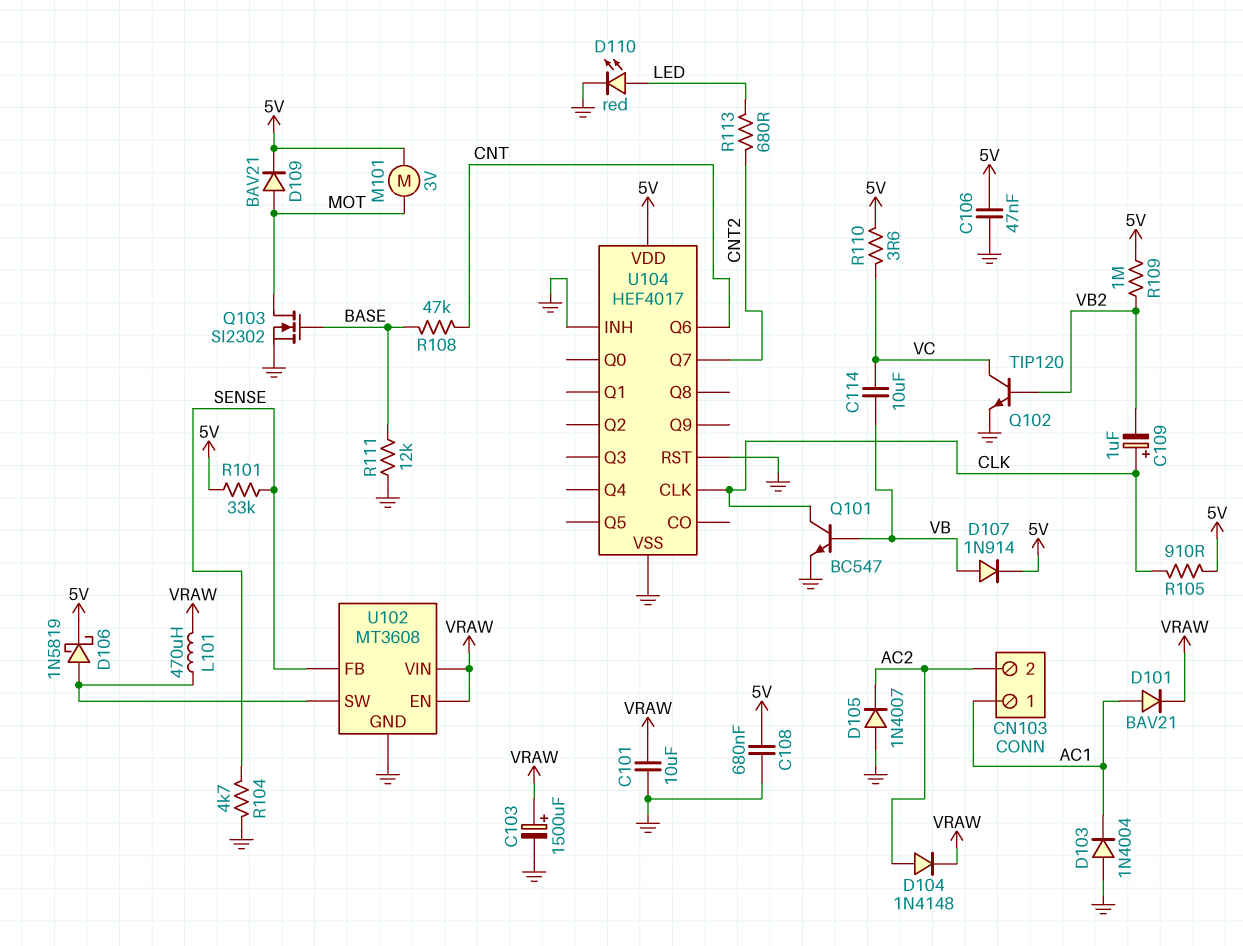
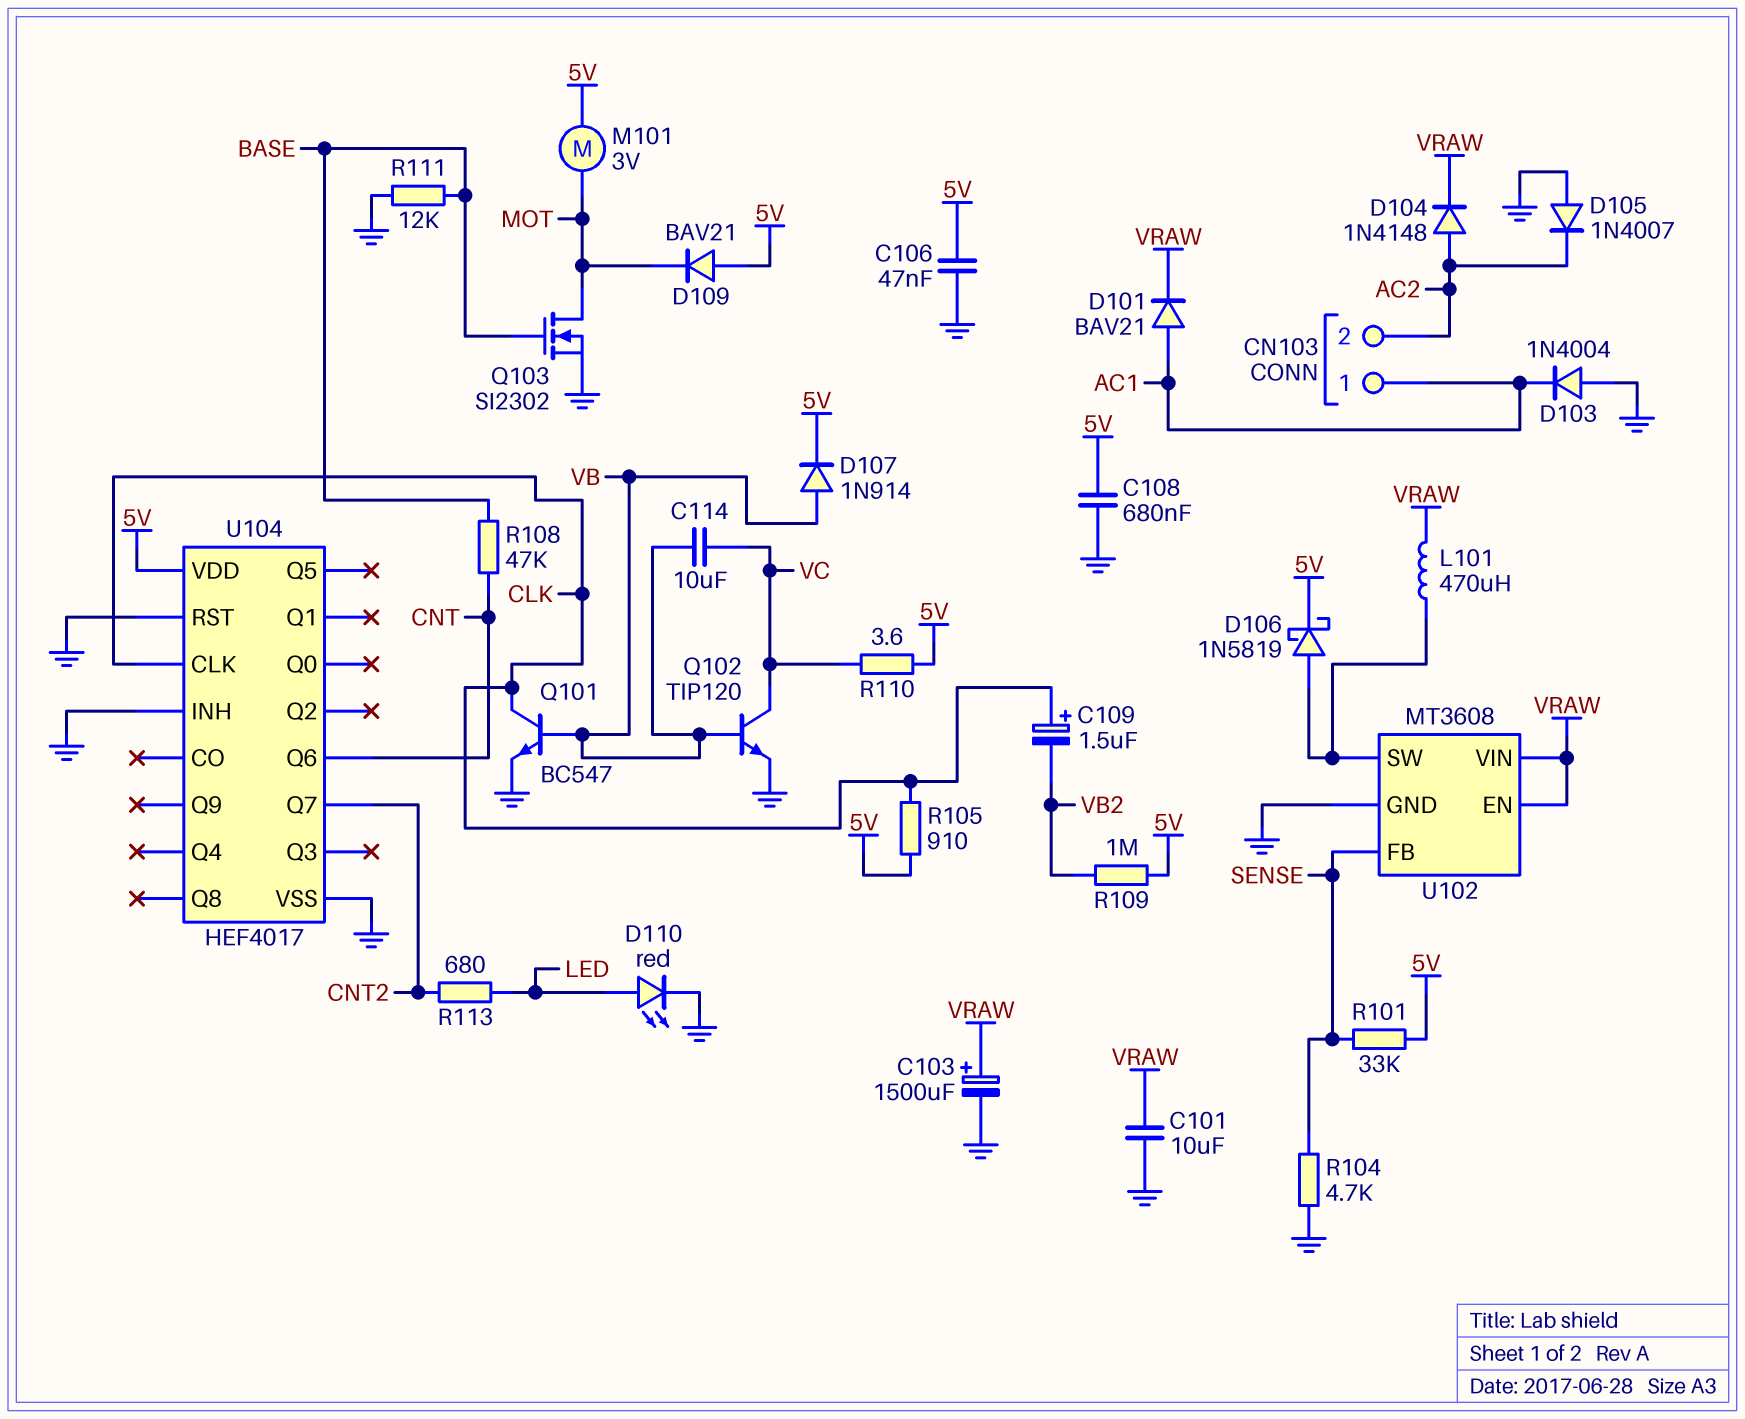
C109: 1uF (plus CLK, minus VB2) -> 1.5uF (plus CLK, minus VB2)
D109: diode BAV21 (A MOT, K 5V) -> diode BAV21 (A 5V, K MOT)
Q102: NPN TIP120 (B VB2, C VC, E GND) -> NPN TIP120 (B VB, C VC, E GND)

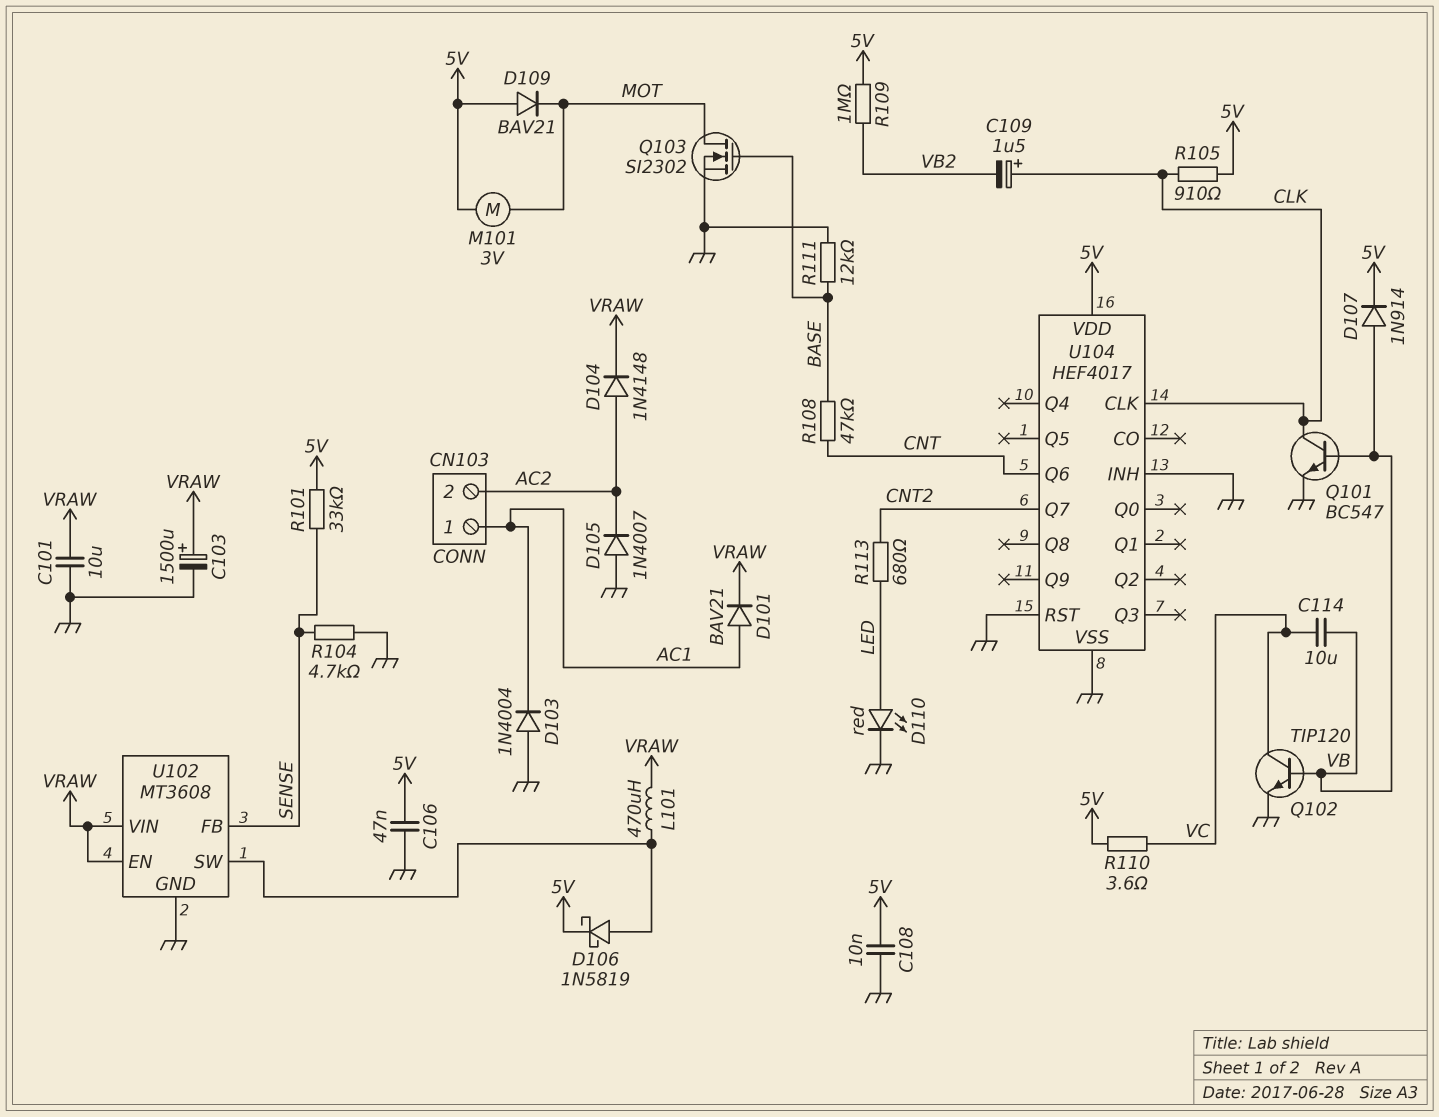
C108: 680nF (5V, GND) -> 10nF (5V, GND)

